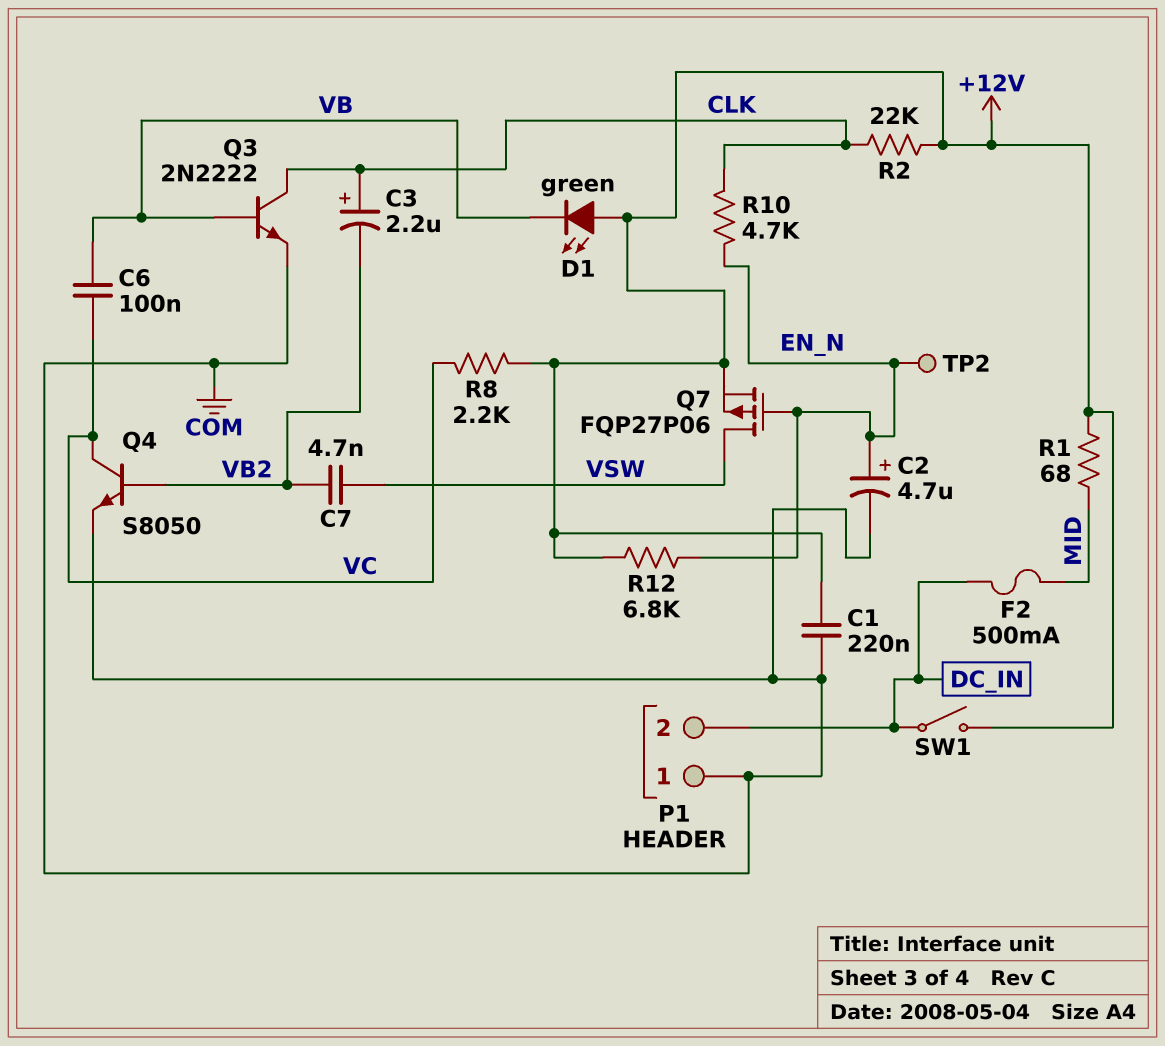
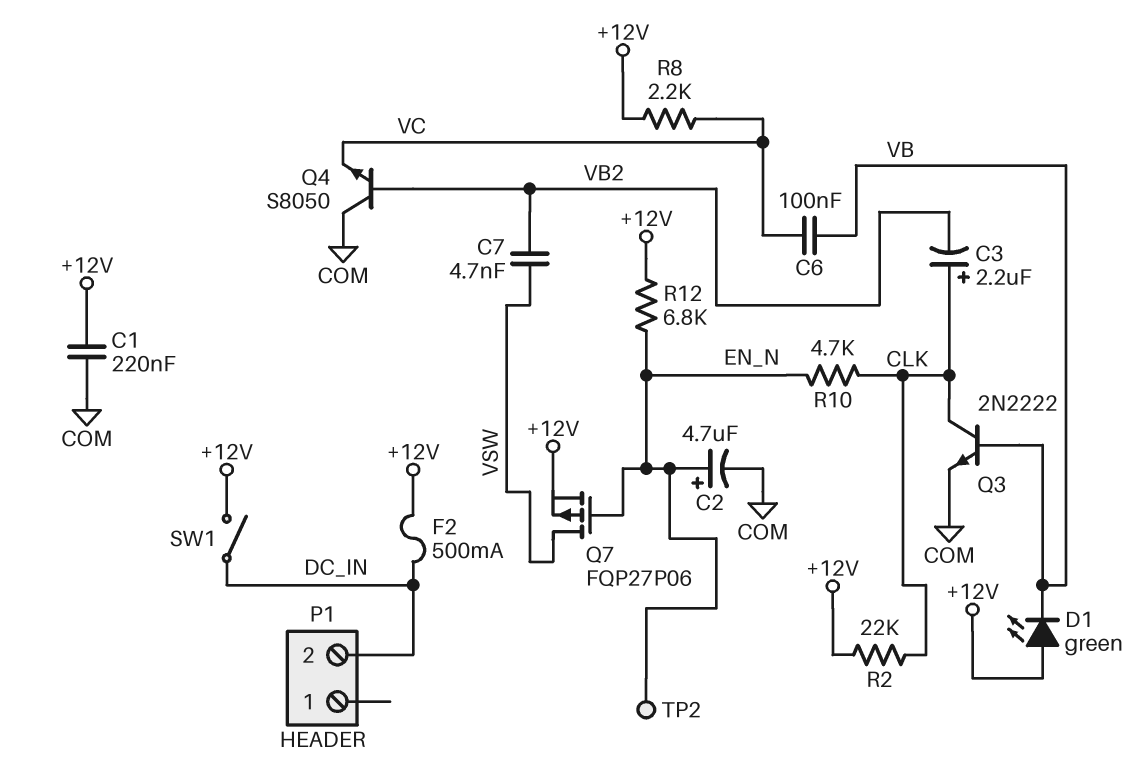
F2: 500mA (DC_IN, MID) -> 500mA (+12V, DC_IN)
P1 pin 1: COM -> none
Q4: NPN S8050 (B VB2, C VC, E COM) -> NPN S8050 (B VB2, C COM, E VC)
R1: 68 (+12V, MID) -> none

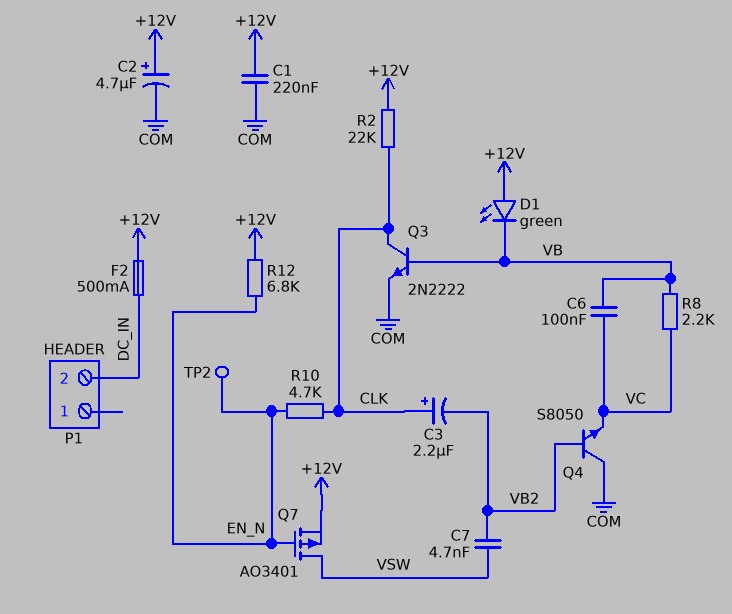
C2: 4.7uF (plus EN_N, minus COM) -> 4.7uF (plus +12V, minus COM)
Q7: PMOS FQP27P06 (G EN_N, D VSW, S +12V) -> PMOS AO3401 (G EN_N, D VSW, S +12V)
R8: 2.2k (+12V, VC) -> 2.2k (VB, VC)
SW1: switch (+12V, DC_IN) -> none

